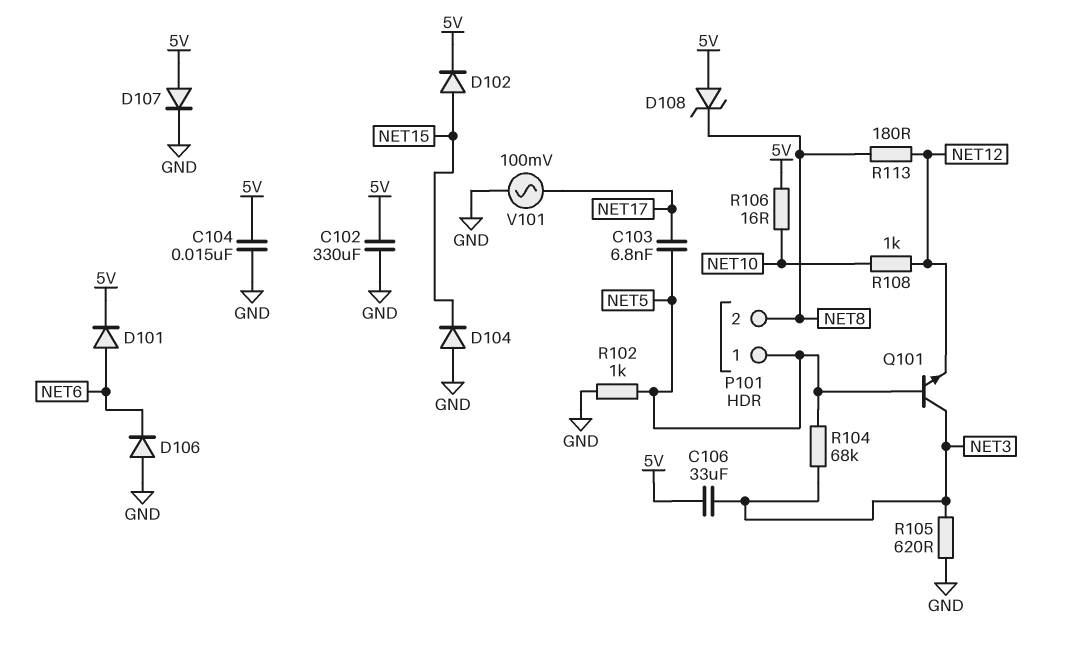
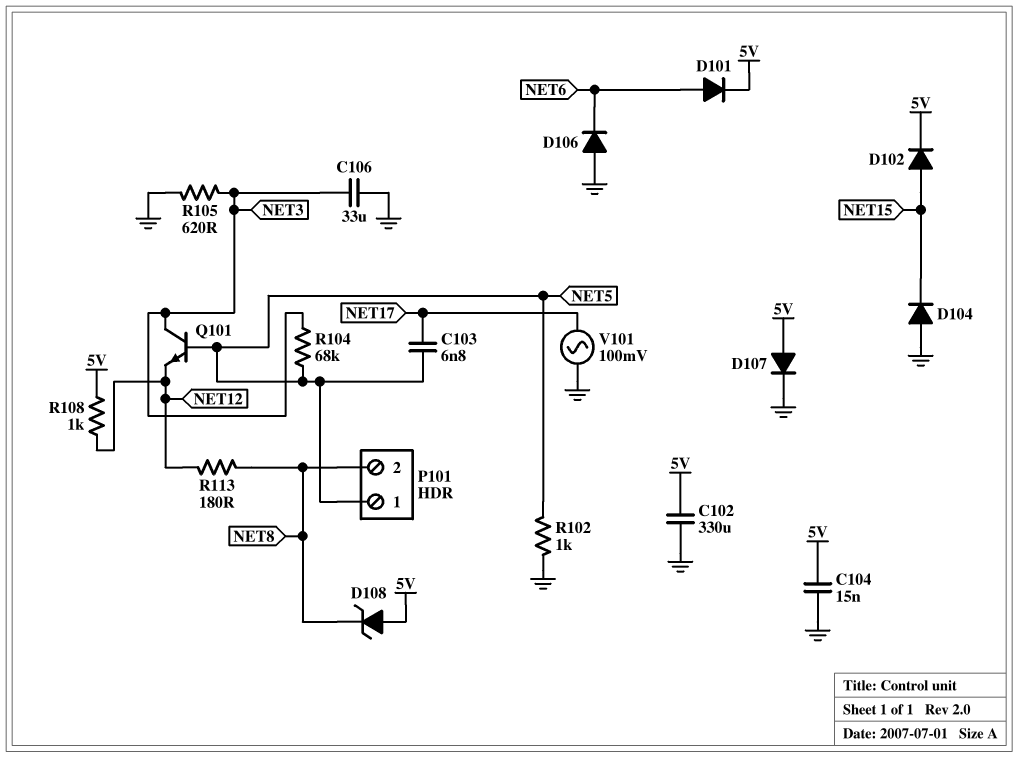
C106: 33uF (5V, NET3) -> 33uF (GND, NET3)
R106: 16 (5V, NET10) -> none
R108: 1k (NET10, NET12) -> 1k (5V, NET12)

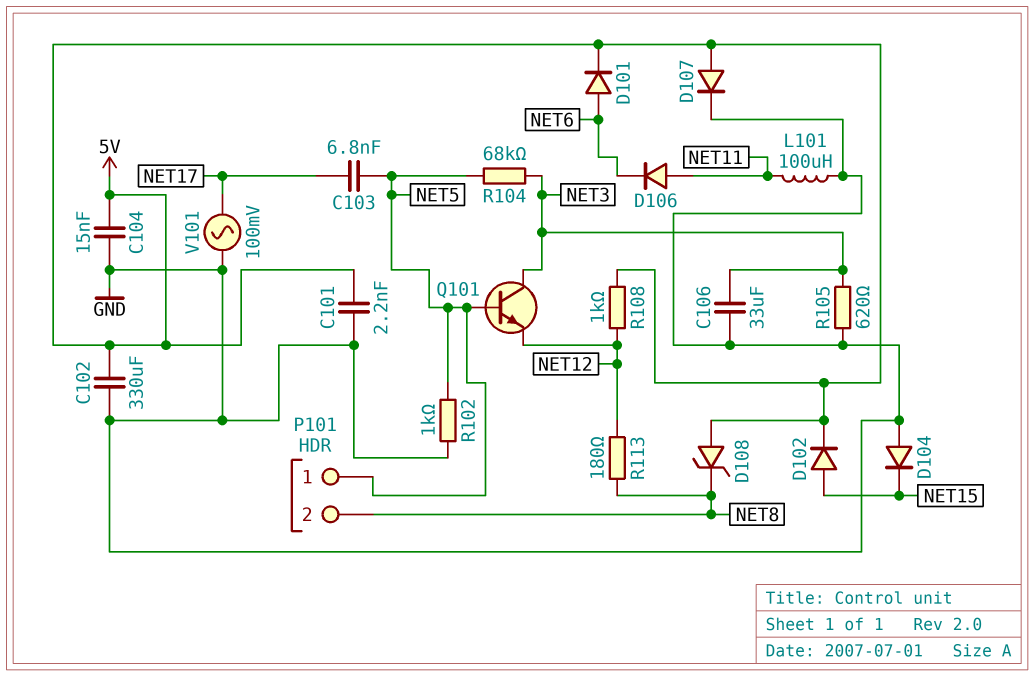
C101: none -> 2.2nF (5V, GND)
D106: diode (A GND, K NET6) -> diode (A NET11, K NET6)
L101: none -> 100uH (GND, NET11)

